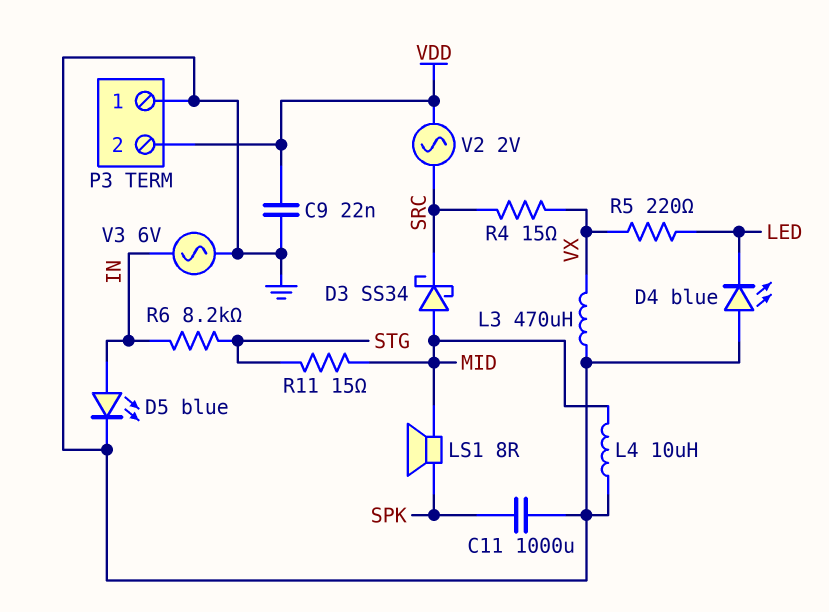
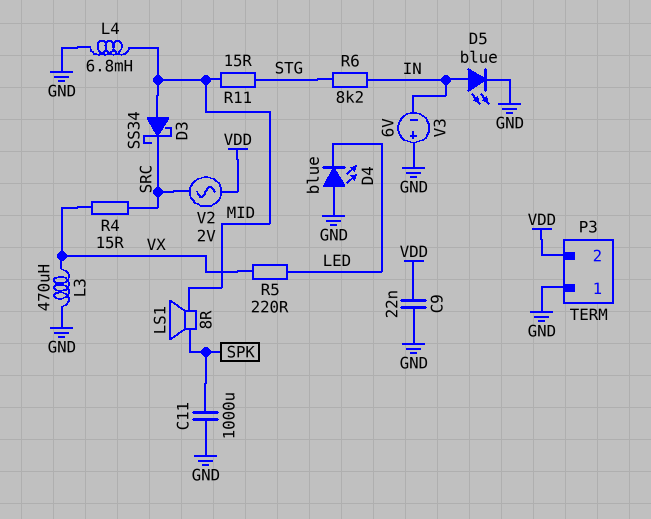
L4: 10uH (GND, MID) -> 6.8mH (GND, MID)
V3: AC 6V (GND, IN) -> 6V (plus GND, minus IN)

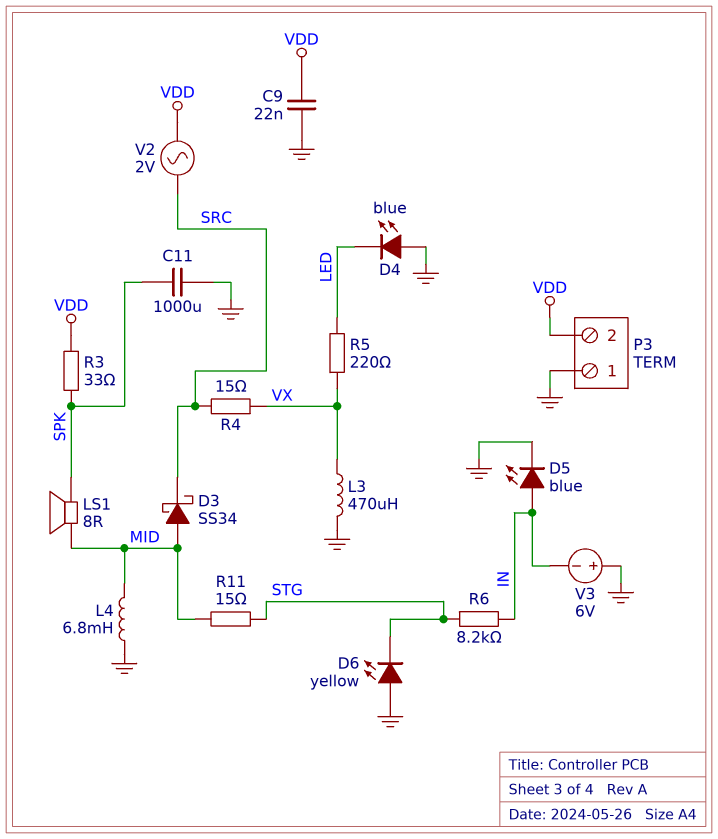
D6: none -> LED yellow (A GND, K STG)
R3: none -> 33 (SPK, VDD)

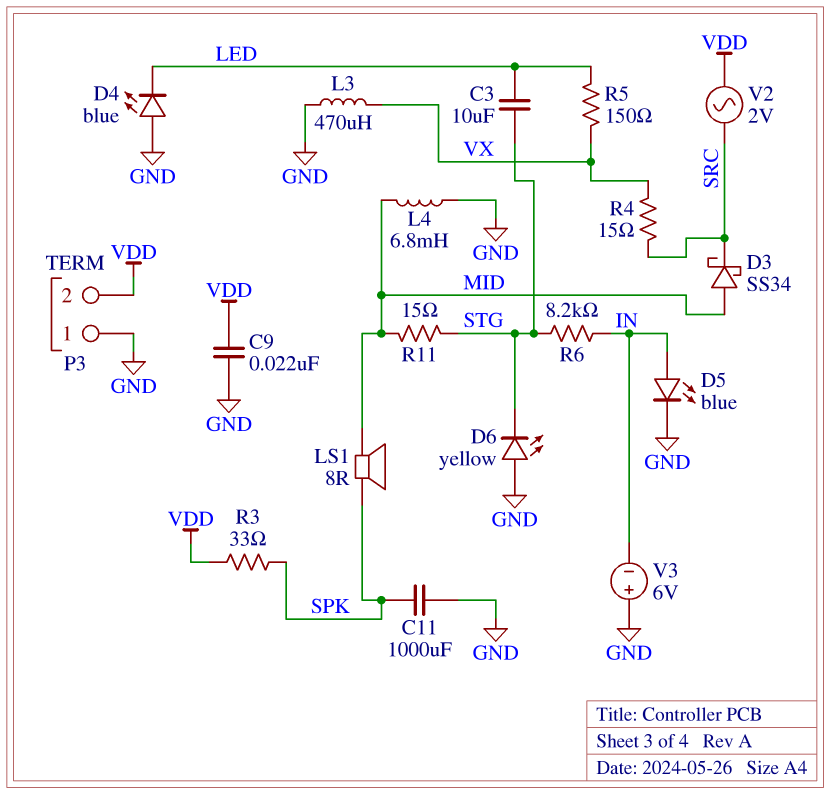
C3: none -> 10uF (LED, STG)
R5: 220 (LED, VX) -> 150 (LED, VX)

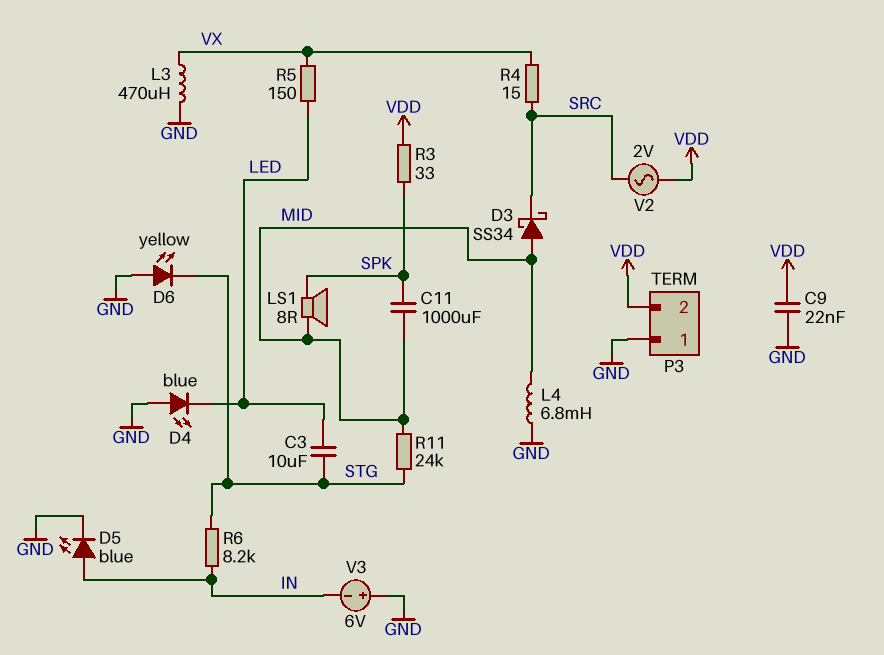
C11: 1000uF (GND, SPK) -> 1000uF (MID, SPK)
R11: 15 (MID, STG) -> 24k (MID, STG)

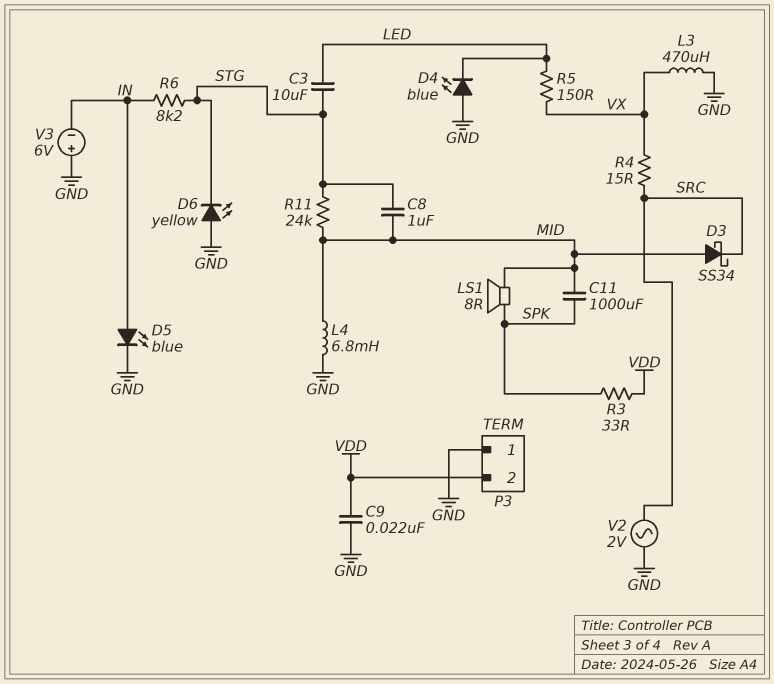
C8: none -> 1uF (MID, STG)
V2: AC 2V (SRC, VDD) -> AC 2V (GND, SRC)

